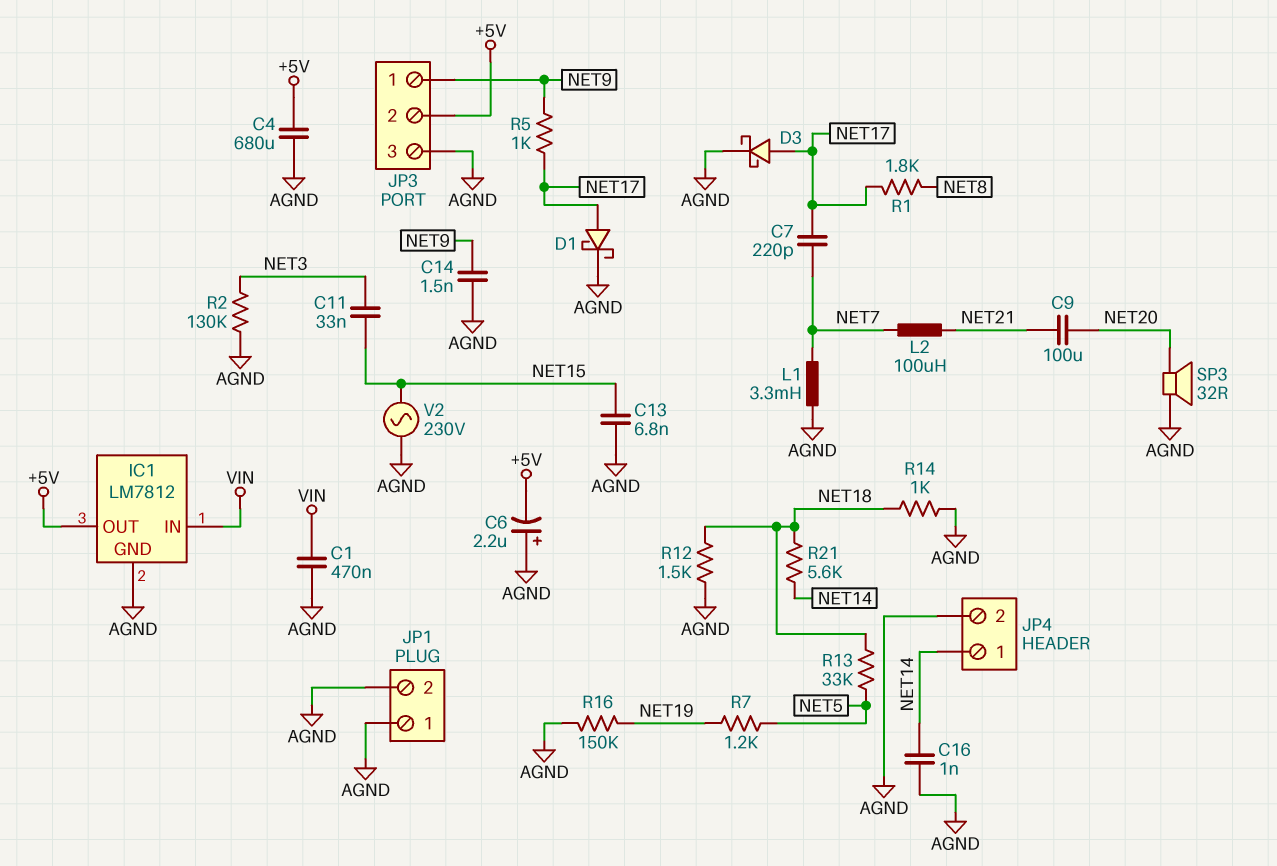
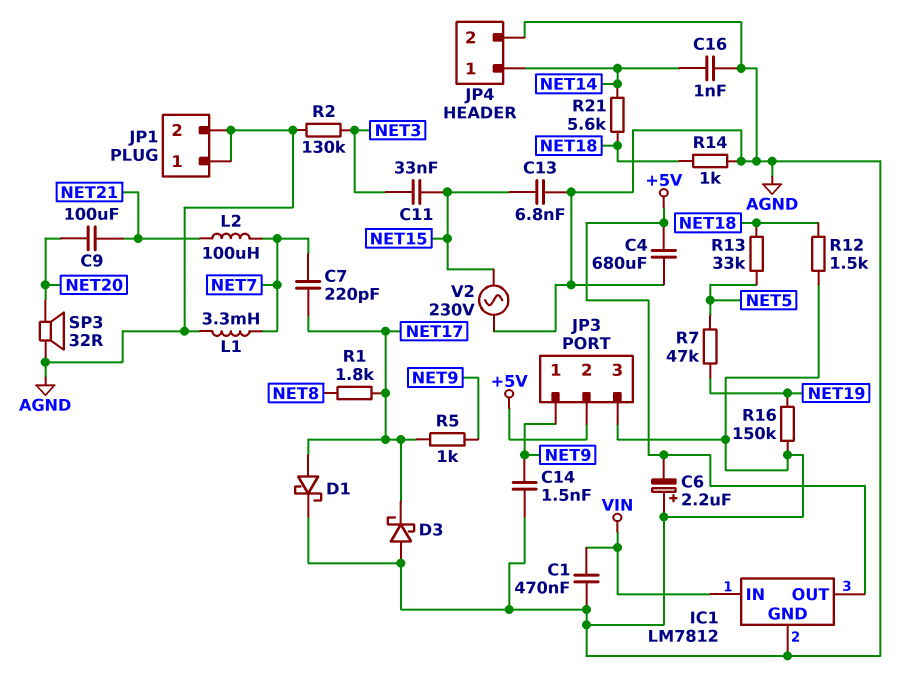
D3: schottky (A NET17, K AGND) -> schottky (A AGND, K NET17)
R7: 1.2k (NET5, NET19) -> 47k (NET5, NET19)

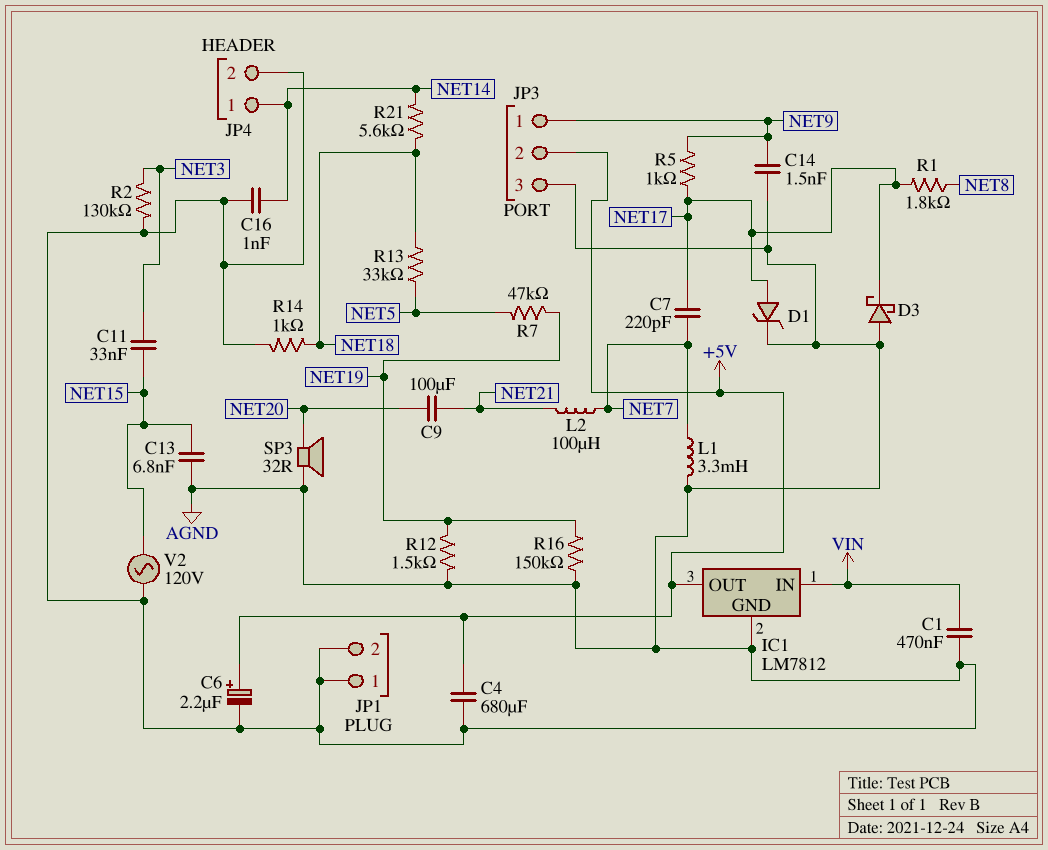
C6: 2.2uF (plus AGND, minus +5V) -> 2.2uF (plus +5V, minus AGND)
D1: schottky (A NET17, K AGND) -> zener (A NET17, K AGND)
R12: 1.5k (AGND, NET18) -> 1.5k (AGND, NET19)
V2: AC 230V (AGND, NET15) -> AC 120V (AGND, NET15)

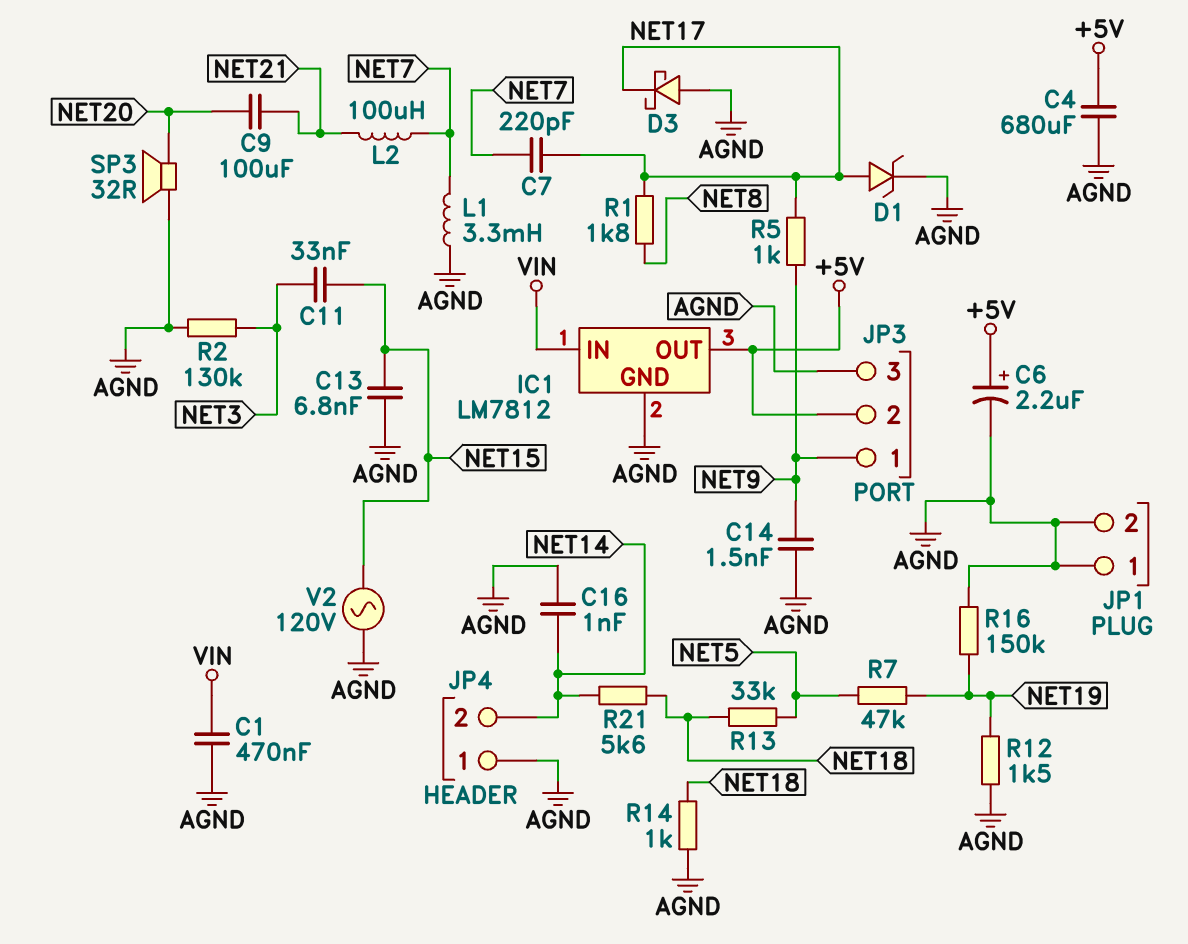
JP4 pin 1: NET14 -> AGND
JP4 pin 2: AGND -> NET14

